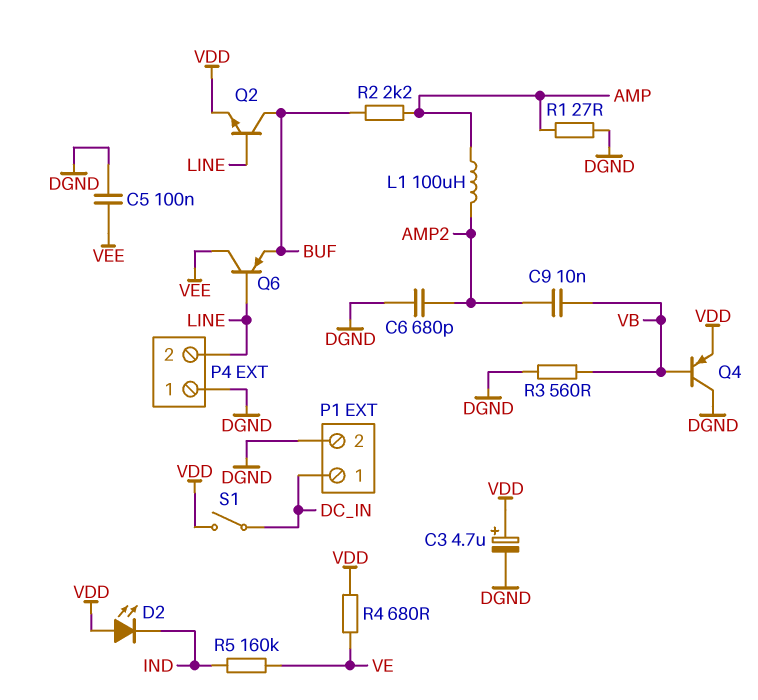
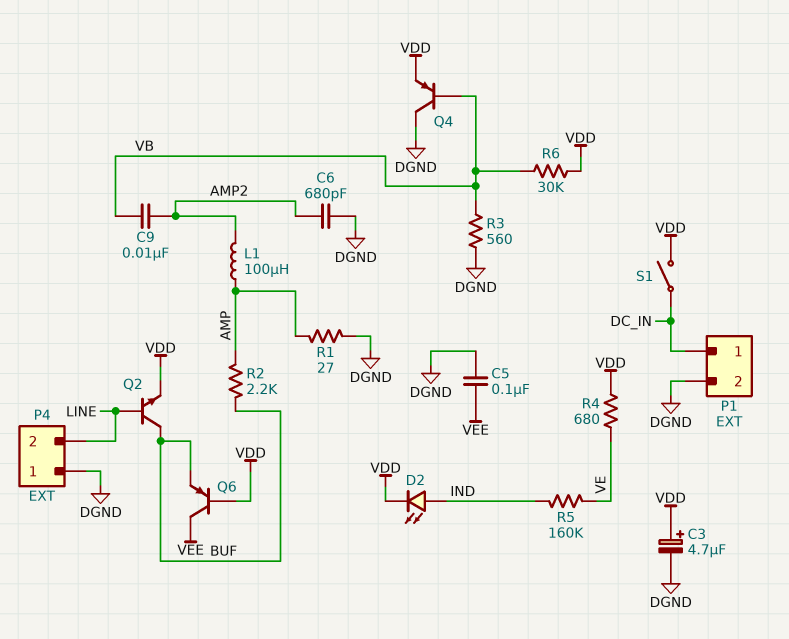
D2: LED (A VDD, K IND) -> LED (A IND, K VDD)
Q6: PNP (B LINE, C VEE, E BUF) -> PNP (B VDD, C VEE, E BUF)
R6: none -> 30k (VB, VDD)

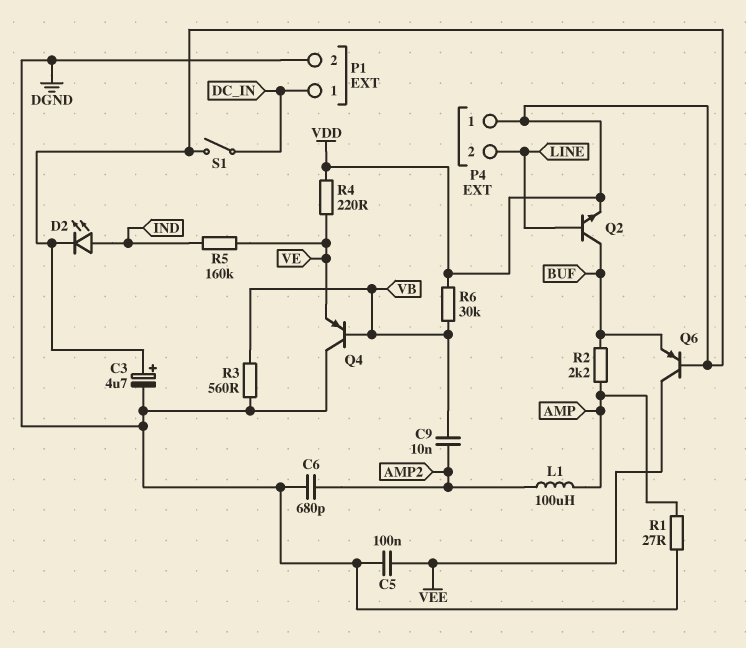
P4 pin 1: DGND -> VDD
Q4: PNP (B VB, C DGND, E VDD) -> PNP (B VB, C DGND, E VE)
R4: 680 (VDD, VE) -> 220 (VDD, VE)

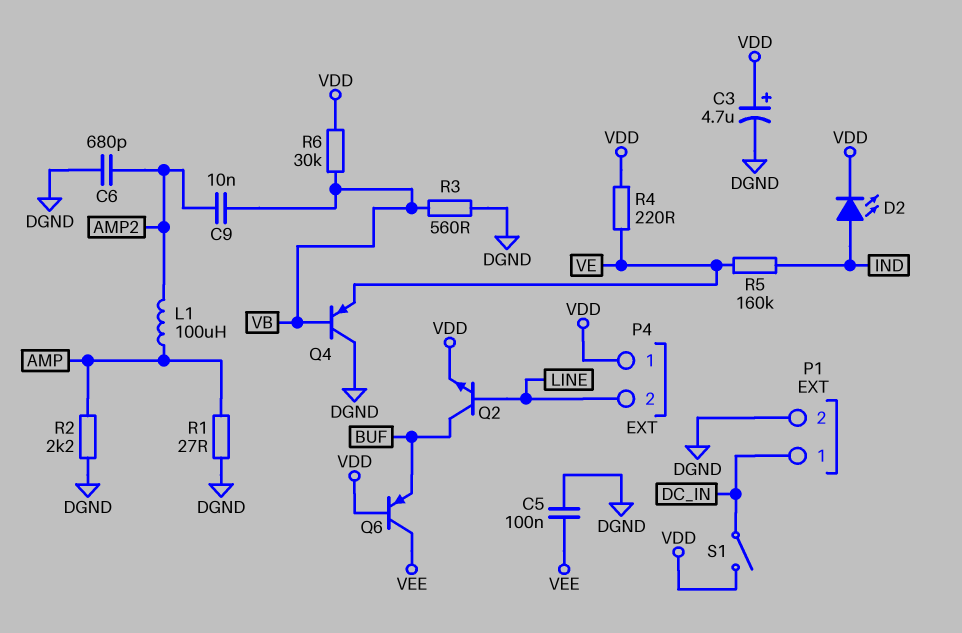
R2: 2.2k (AMP, BUF) -> 2.2k (AMP, DGND)

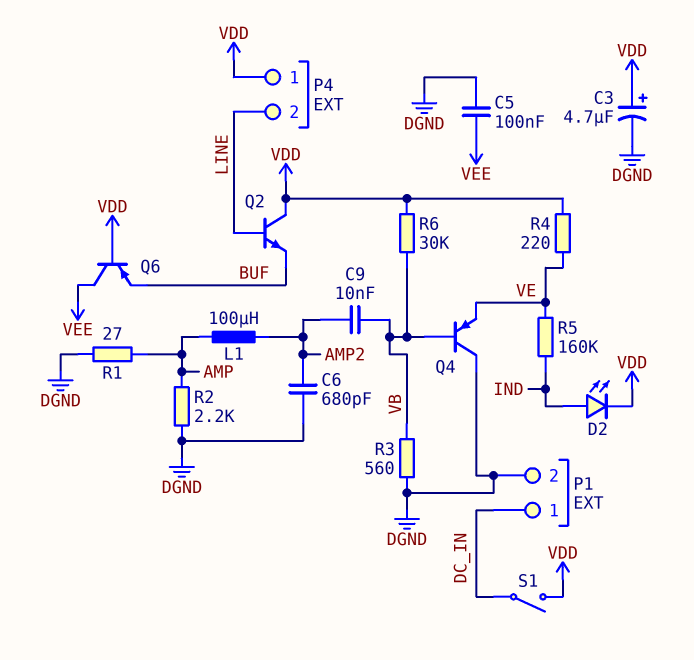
Q2: NPN (B LINE, C BUF, E VDD) -> NPN (B LINE, C VDD, E BUF)

